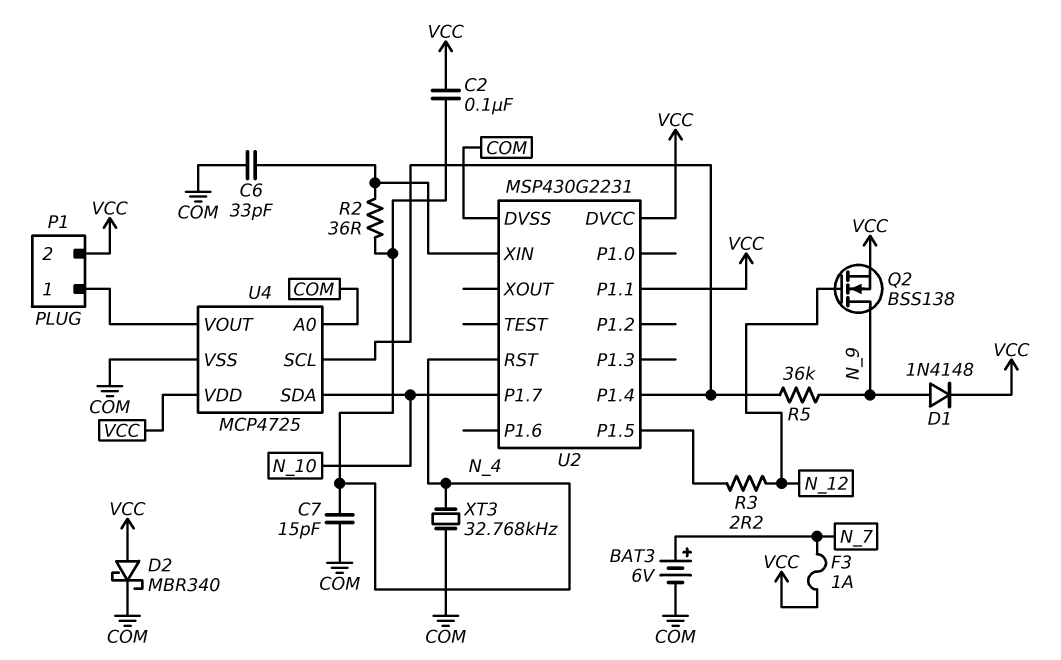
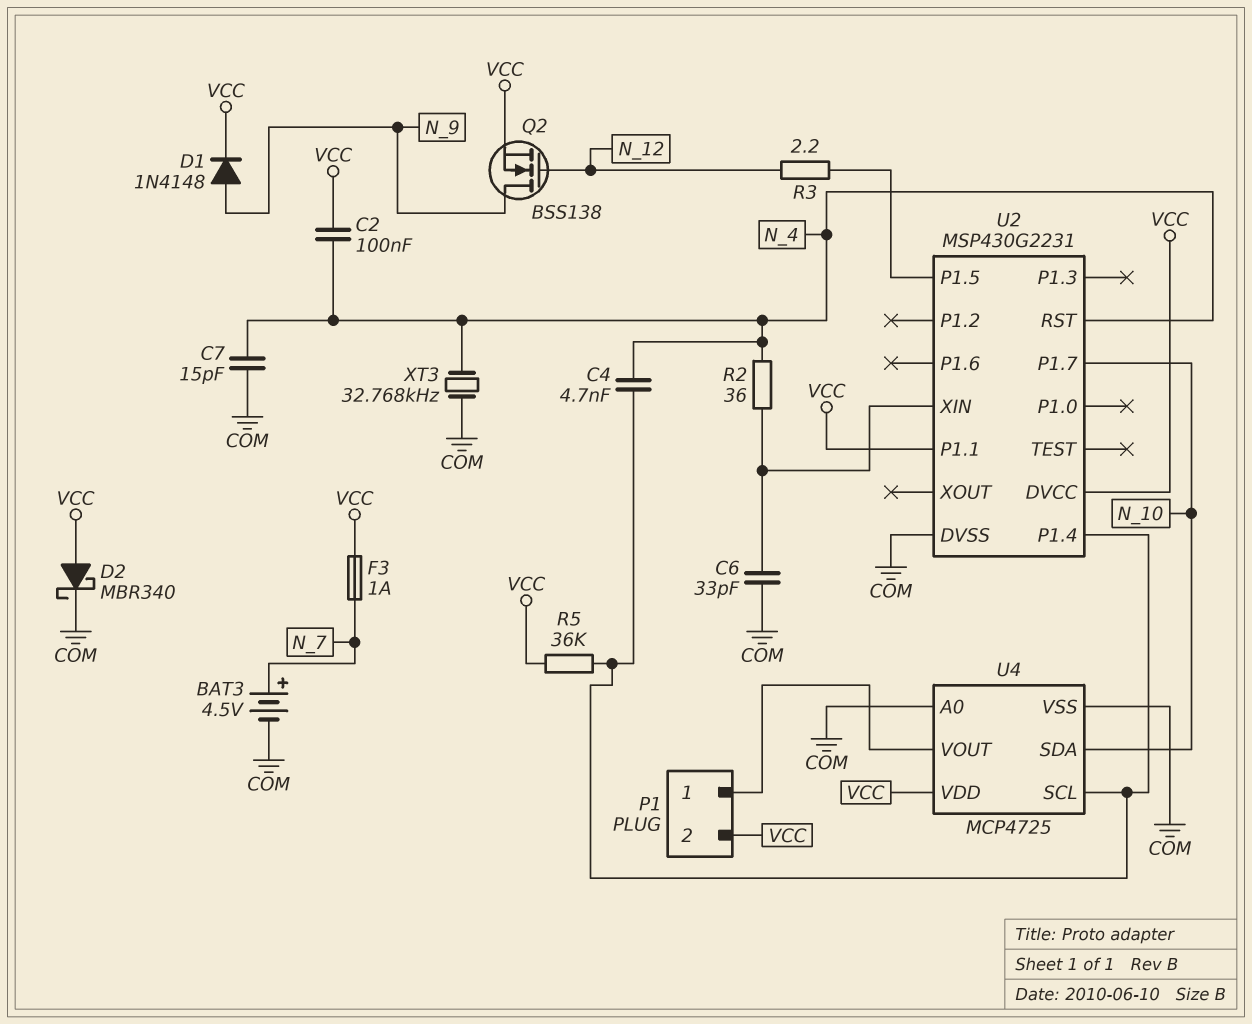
BAT3: 6V (plus N_7, minus COM) -> 4.5V (plus N_7, minus COM)
C4: none -> 4.7nF (N_4, U2/P1.4)
R5: 36k (N_9, U2/P1.4) -> 36k (U2/P1.4, VCC)

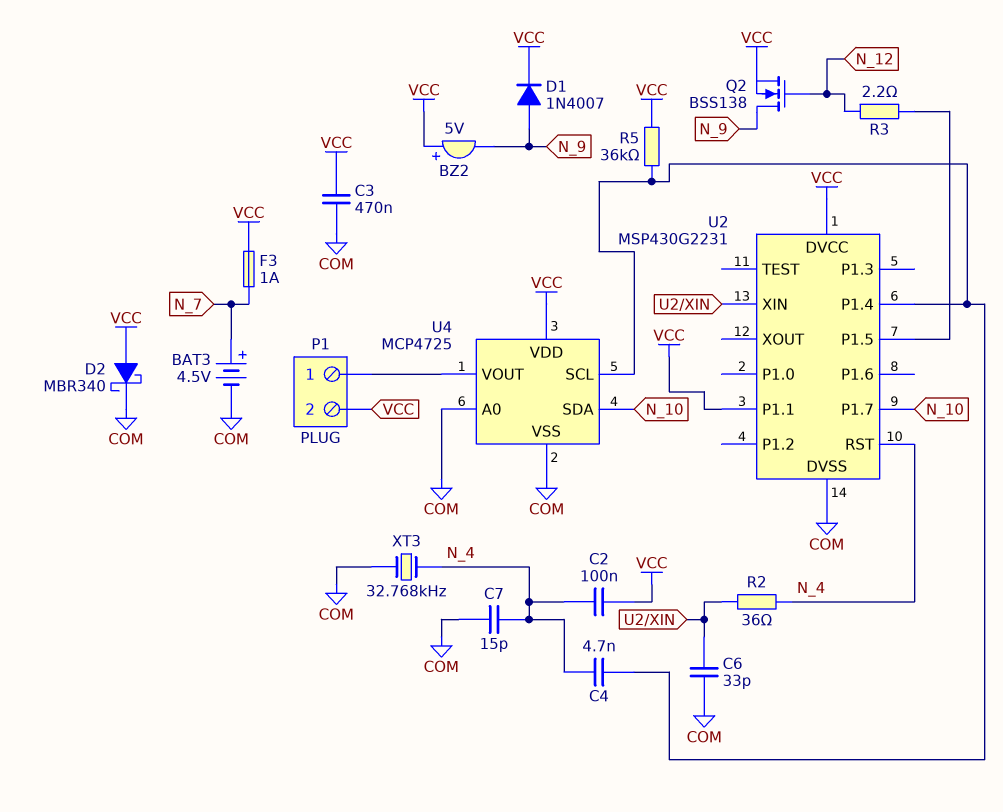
BZ2: none -> buzzer 5V (plus VCC, minus N_9)
C3: none -> 470nF (COM, VCC)
D1: diode 1N4148 (A N_9, K VCC) -> diode 1N4007 (A N_9, K VCC)

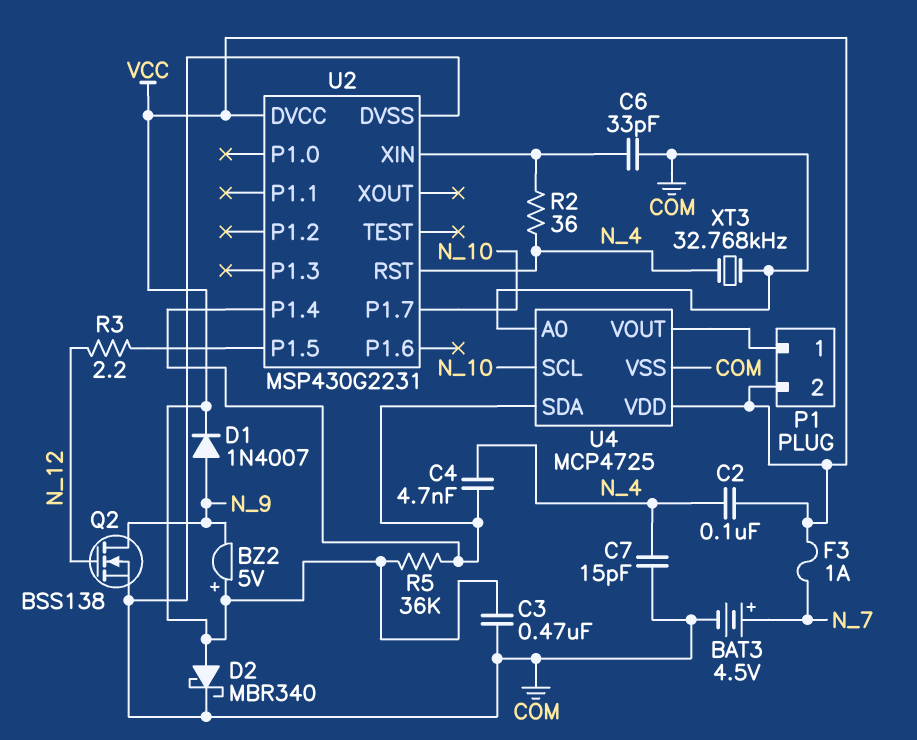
Q2: NMOS BSS138 (G N_12, D N_9, S VCC) -> NMOS BSS138 (G N_12, D N_9, S COM)
U2 pin P1.1: VCC -> none
U4 pin SCL: U2/P1.4 -> N_10
U4 pin SDA: N_10 -> U2/P1.4

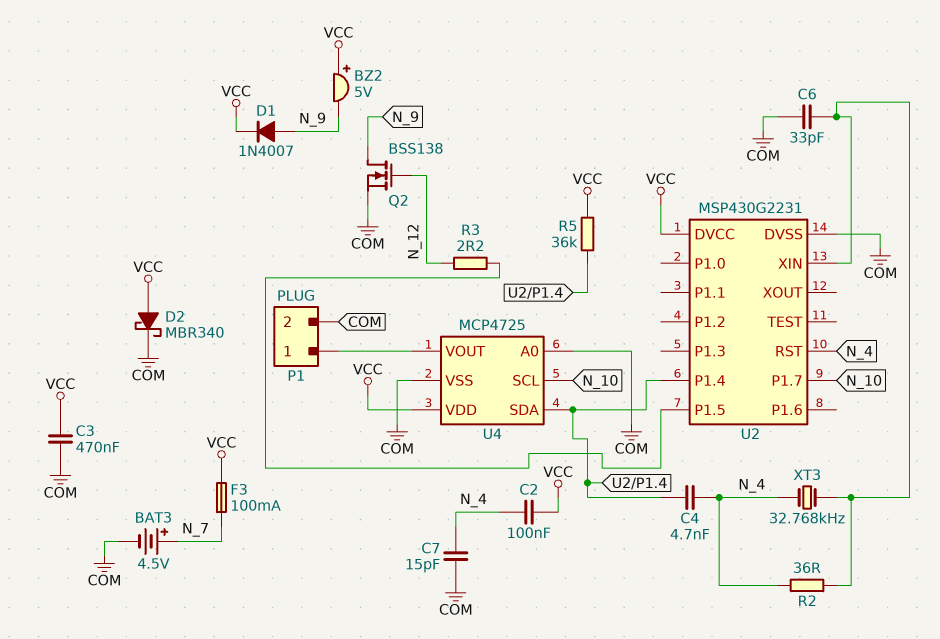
F3: 1A (N_7, VCC) -> 100mA (N_7, VCC)
P1 pin 2: VCC -> COM
XT3: 32.768kHz (COM, N_4) -> 32.768kHz (N_4, U2/XIN)

